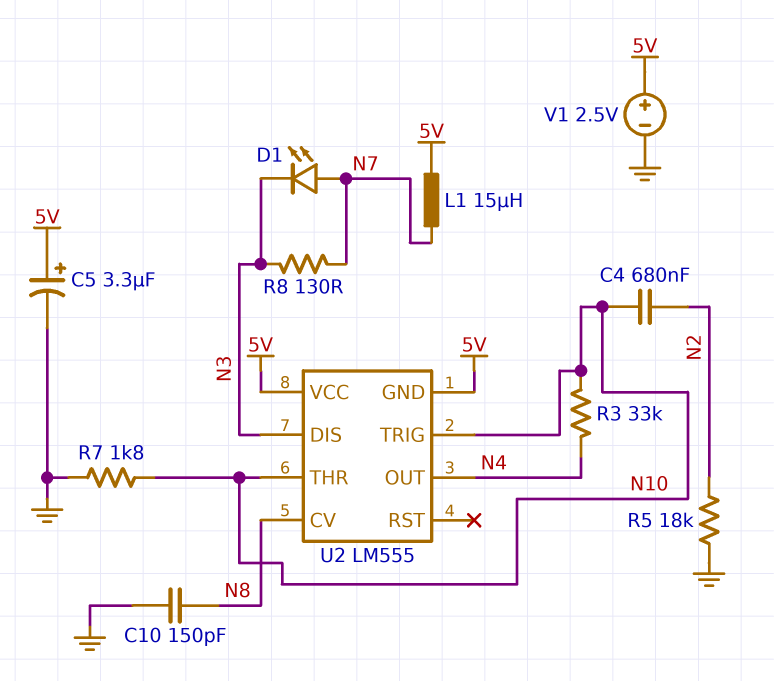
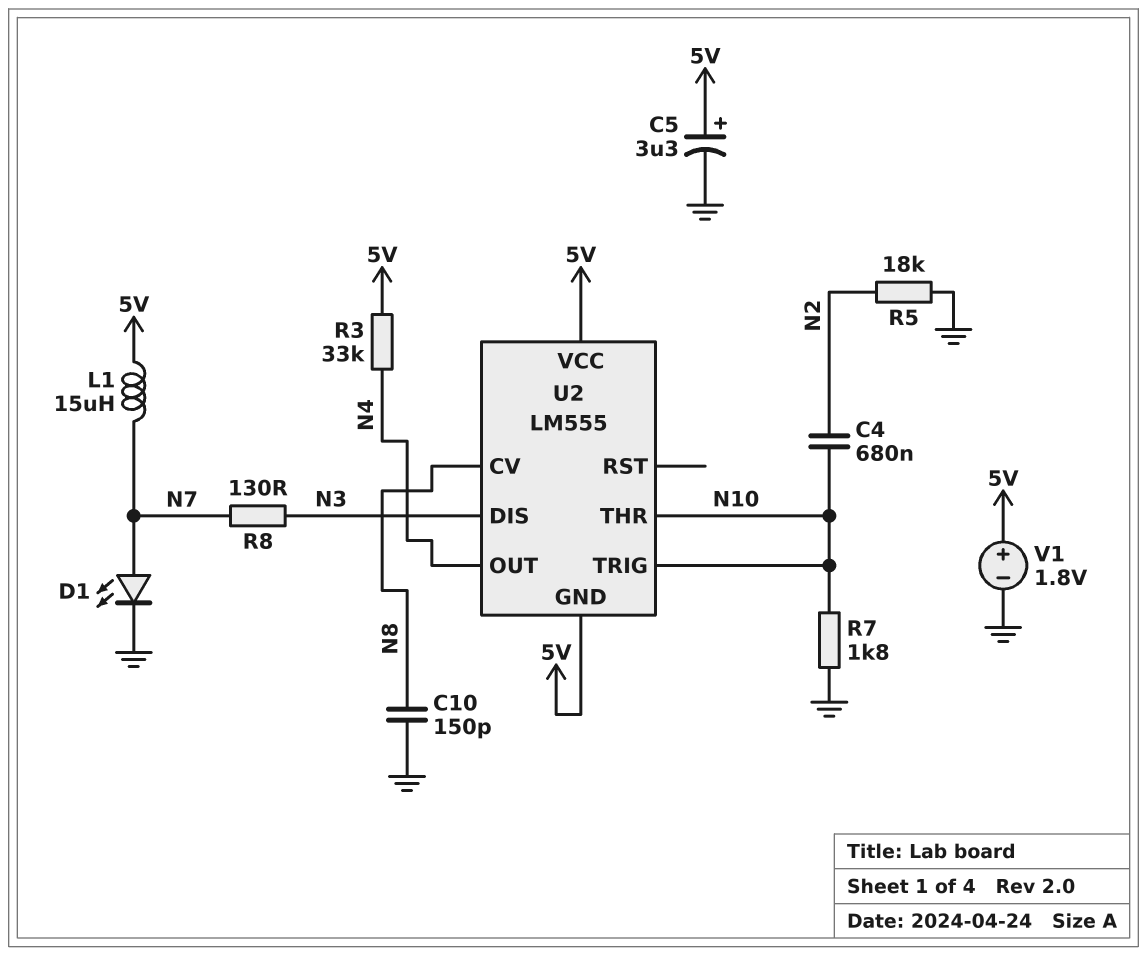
D1: LED (A N7, K N3) -> LED (A N7, K GND)
R3: 33k (N4, N10) -> 33k (5V, N4)
V1: 2.5V (plus 5V, minus GND) -> 1.8V (plus 5V, minus GND)

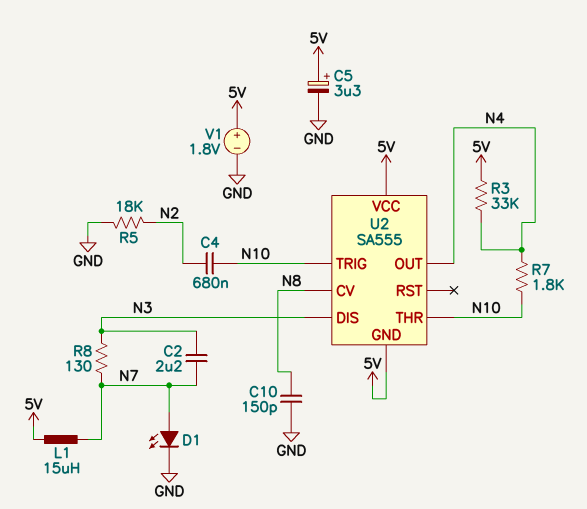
C2: none -> 2.2uF (N3, N7)
R7: 1.8k (GND, N10) -> 1.8k (N4, N10)
U2: LM555 -> SA555

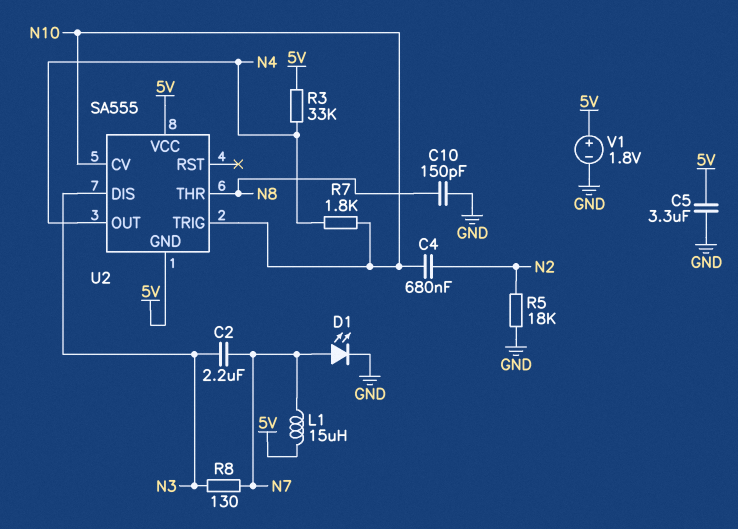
C5: 3.3uF (plus 5V, minus GND) -> 3.3uF (5V, GND)
U2 pin CV: N8 -> N10
U2 pin THR: N10 -> N8

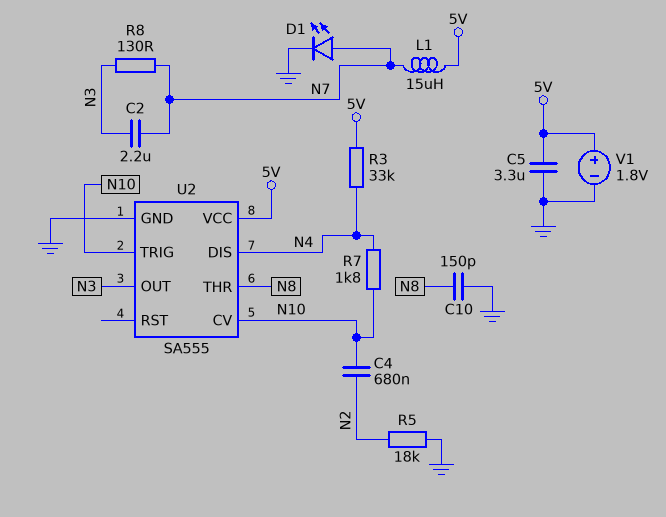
U2 pin DIS: N3 -> N4
U2 pin GND: 5V -> GND
U2 pin OUT: N4 -> N3

